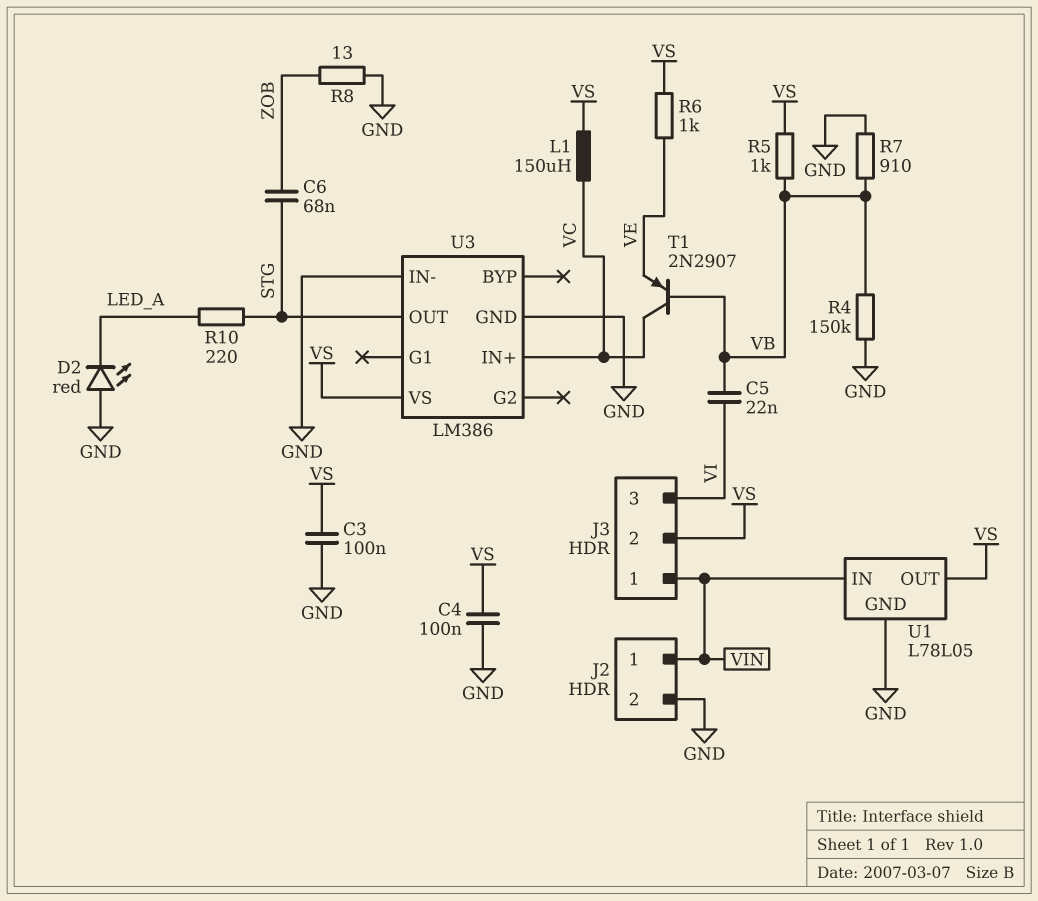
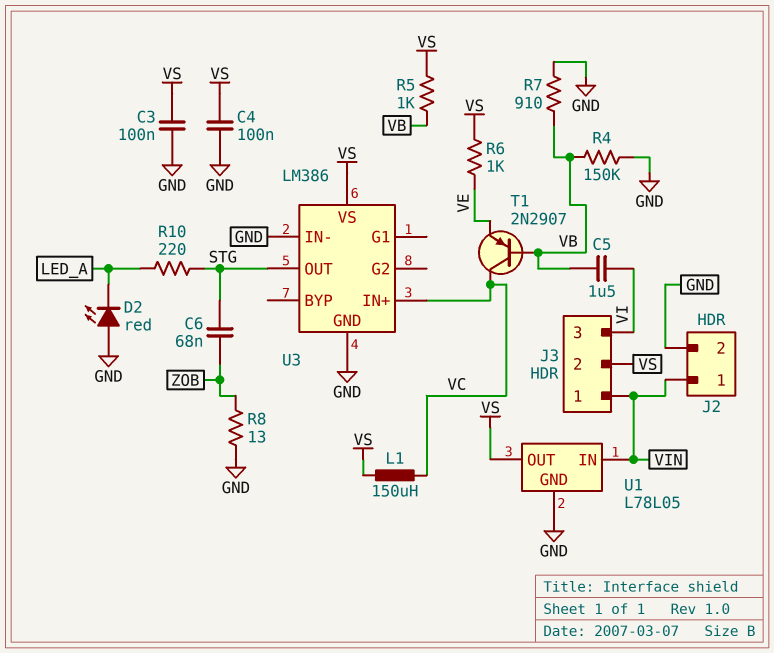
C5: 22nF (VB, VI) -> 1.5uF (VB, VI)

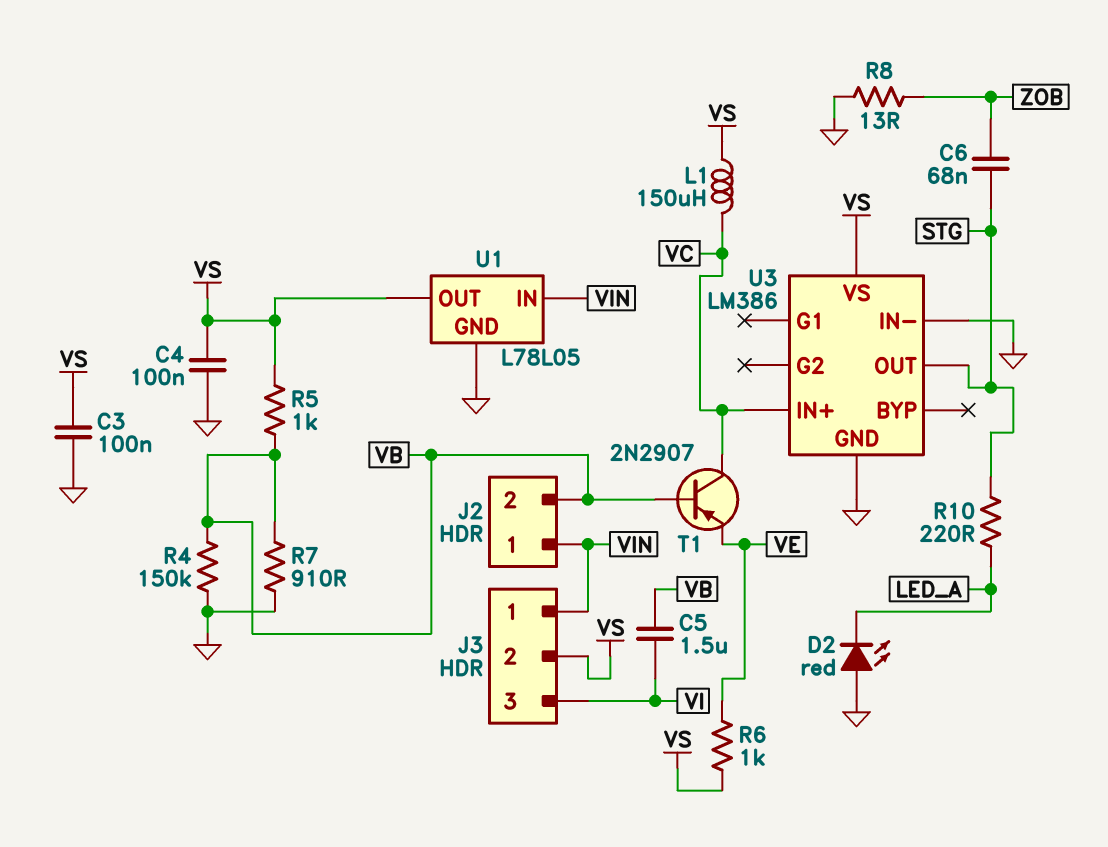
J2 pin 2: GND -> VB

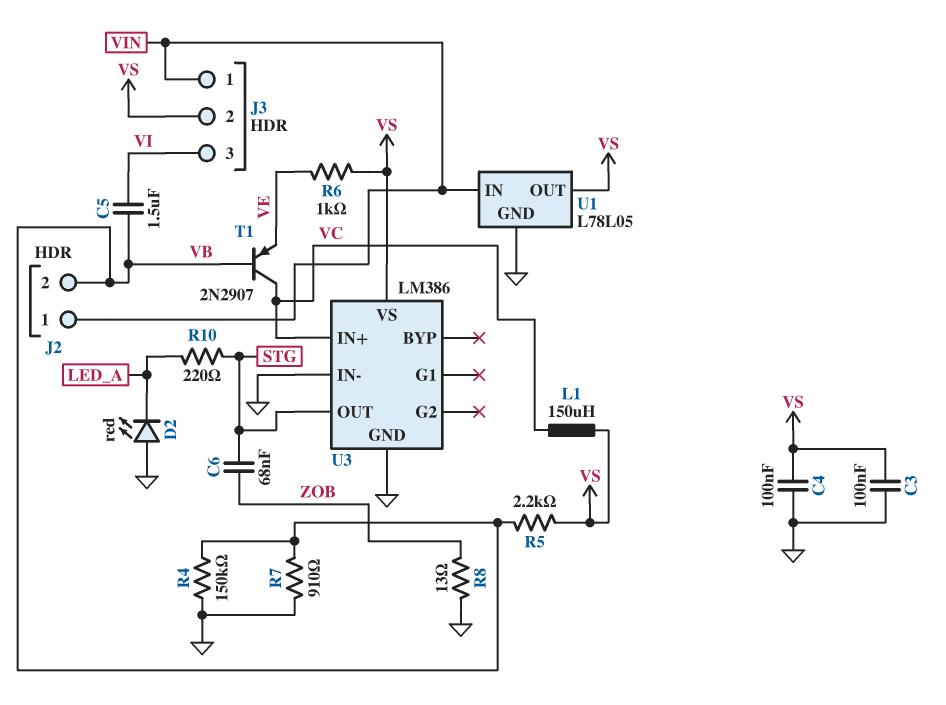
R5: 1k (VB, VS) -> 2.2k (VB, VS)

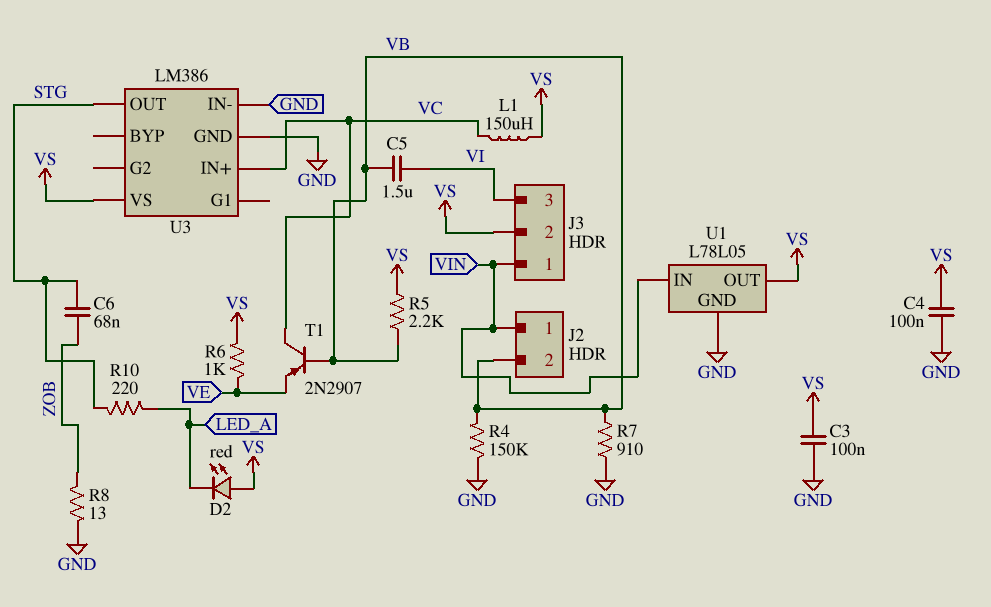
D2: LED red (A GND, K LED_A) -> LED red (A VS, K LED_A)

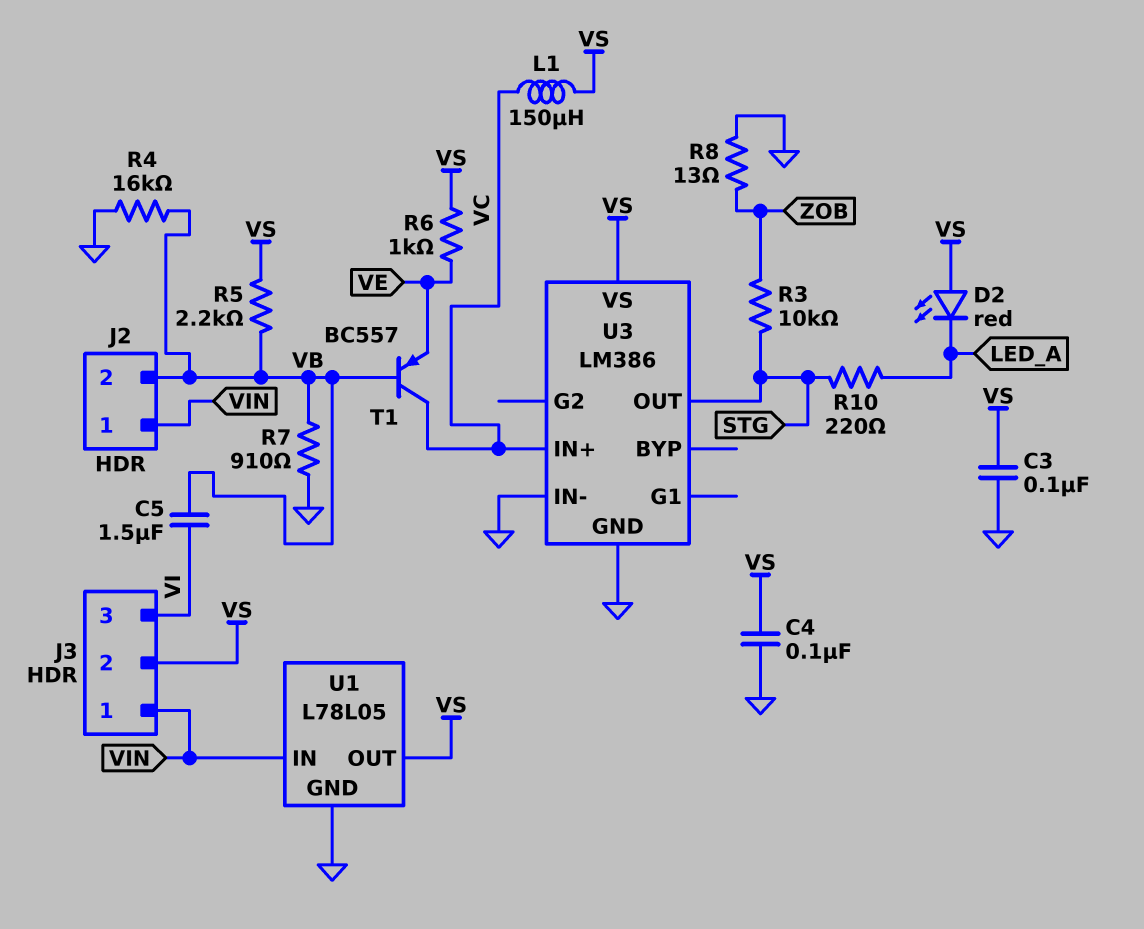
C6: 68nF (STG, ZOB) -> none
R3: none -> 10k (STG, ZOB)
R4: 150k (GND, VB) -> 16k (GND, VB)
T1: PNP 2N2907 (B VB, C VC, E VE) -> PNP BC557 (B VB, C VC, E VE)

